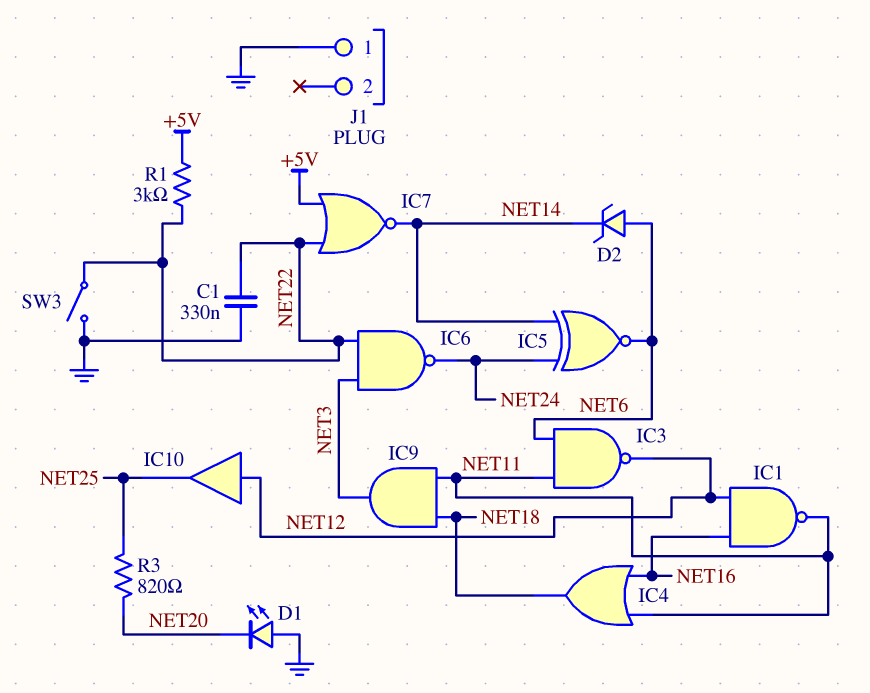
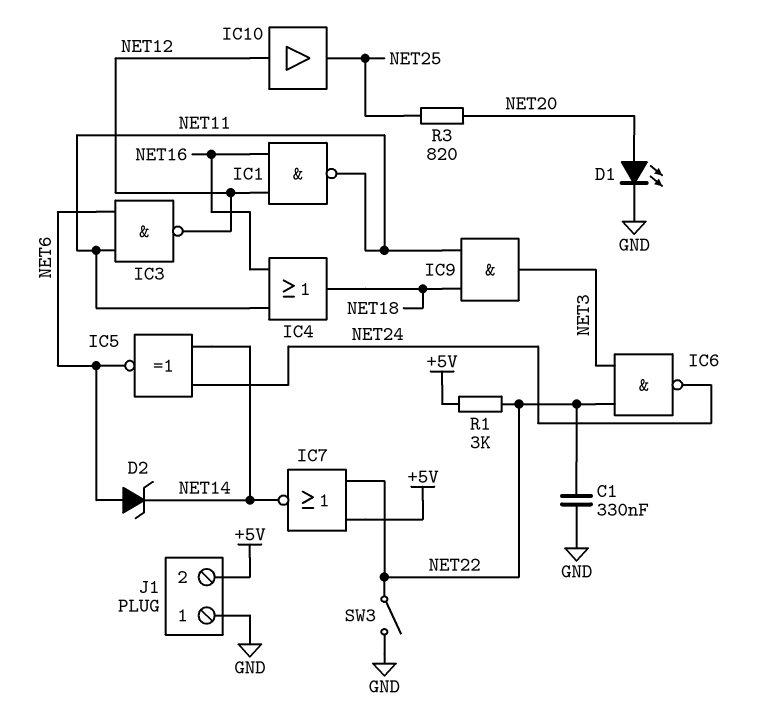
D1: LED (A GND, K NET20) -> LED (A NET20, K GND)
J1 pin 2: none -> +5V

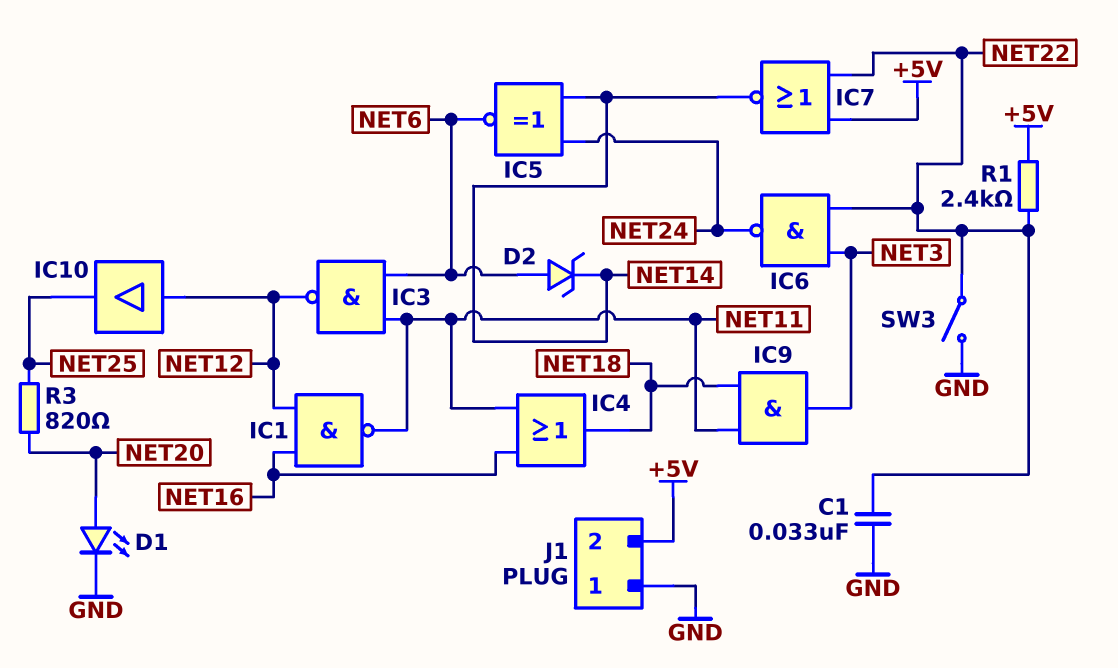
C1: 330nF (GND, NET22) -> 33nF (GND, NET22)
R1: 3k (+5V, NET22) -> 2.4k (+5V, NET22)

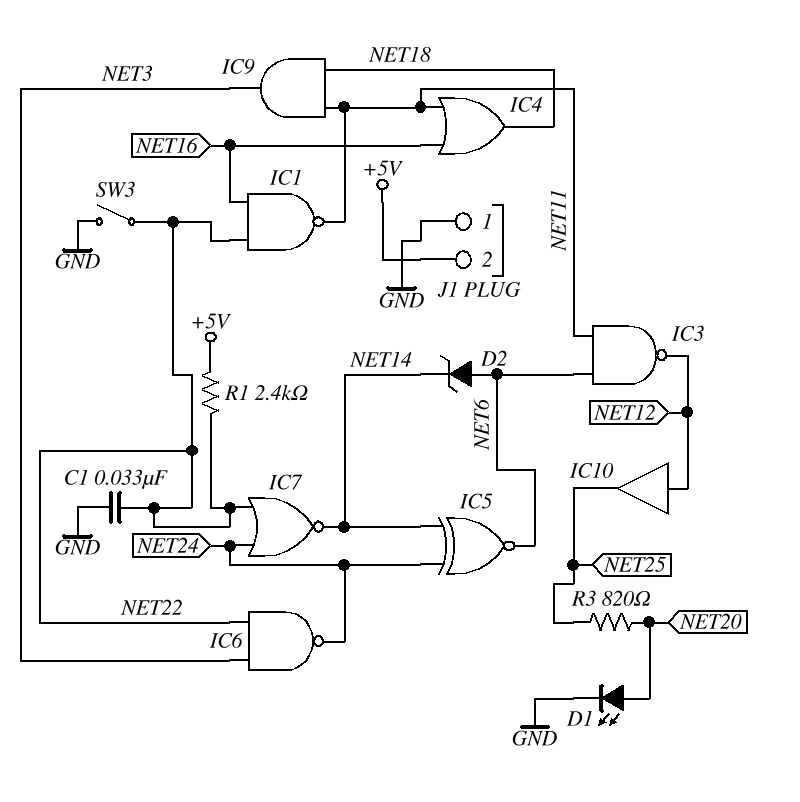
IC1: NAND (in NET12, in NET16, out NET11) -> NAND (in NET16, in NET22, out NET11)
IC7: NOR (in +5V, in NET22, out NET14) -> NOR (in NET22, in NET24, out NET14)

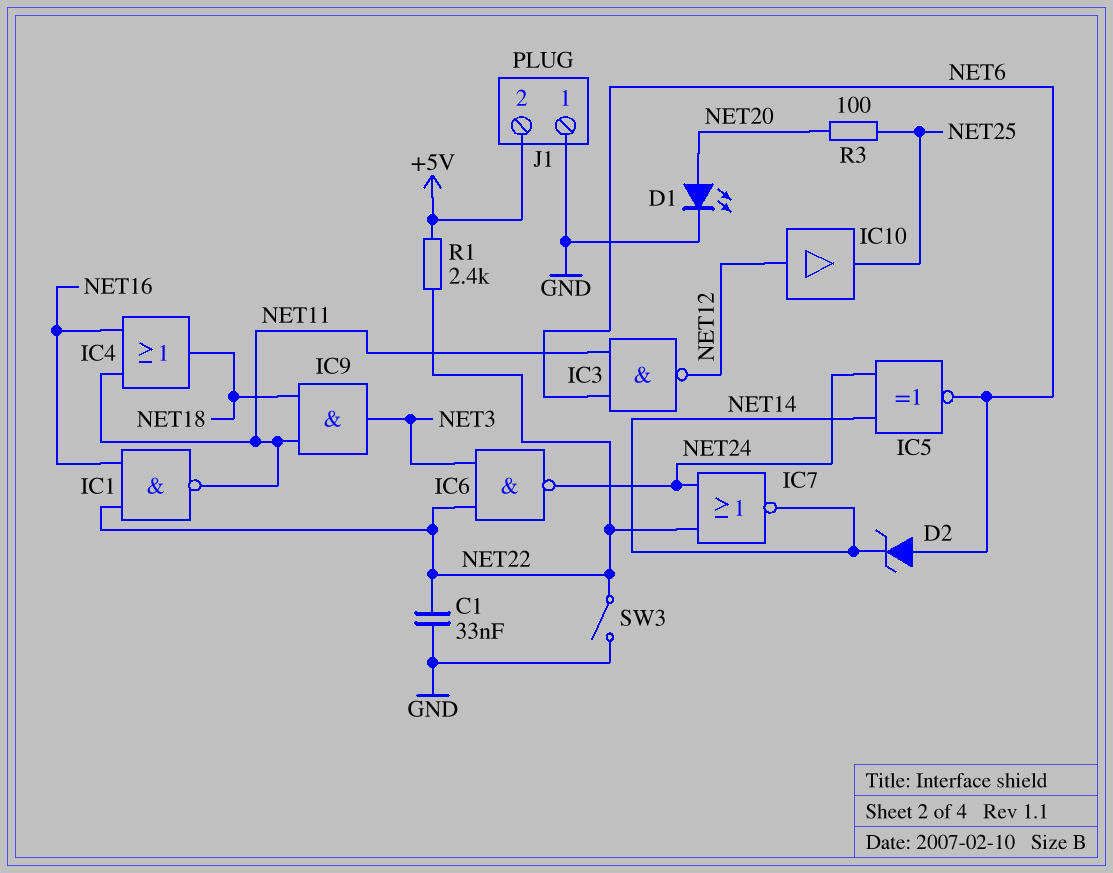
R3: 820 (NET20, NET25) -> 100 (NET20, NET25)

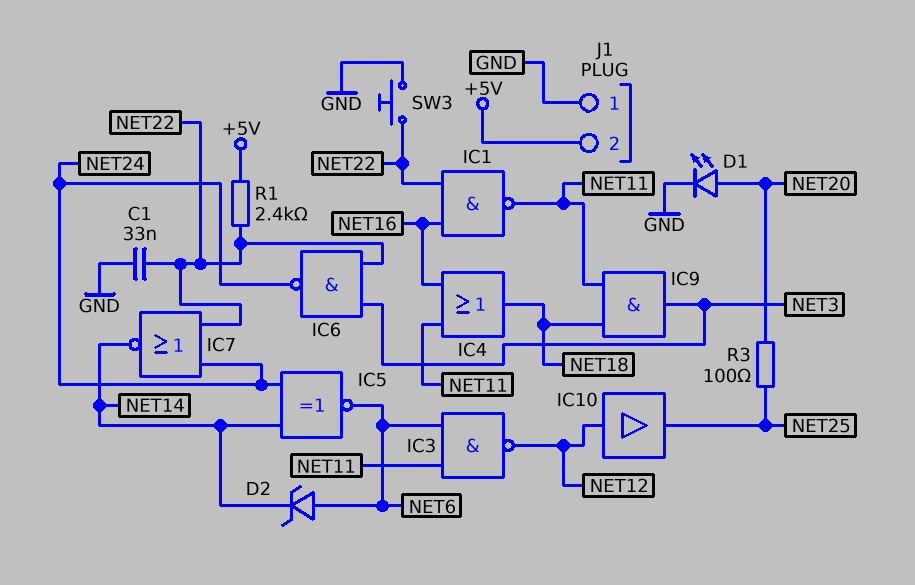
SW3: switch (GND, NET22) -> button (GND, NET22)

